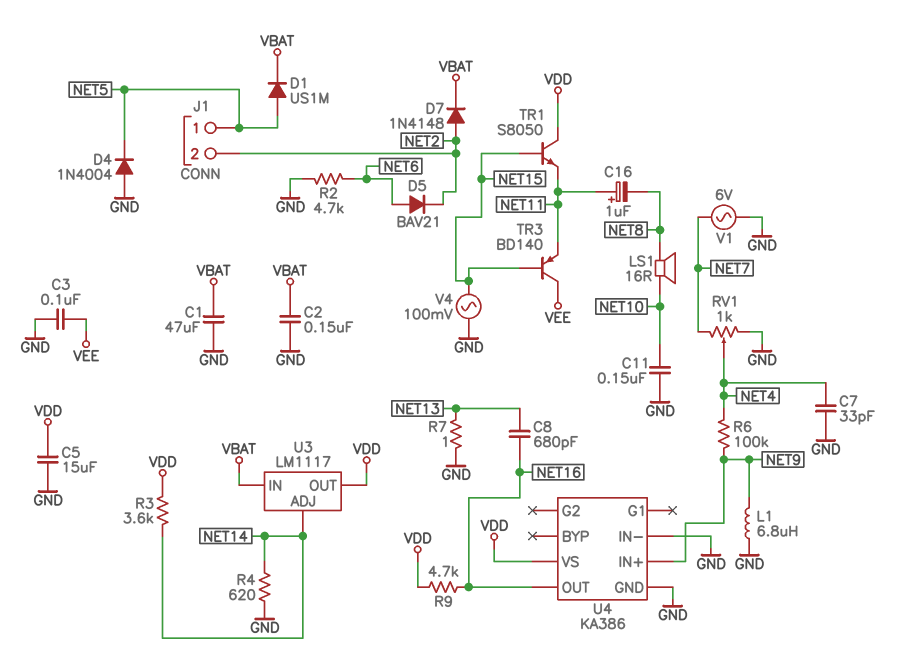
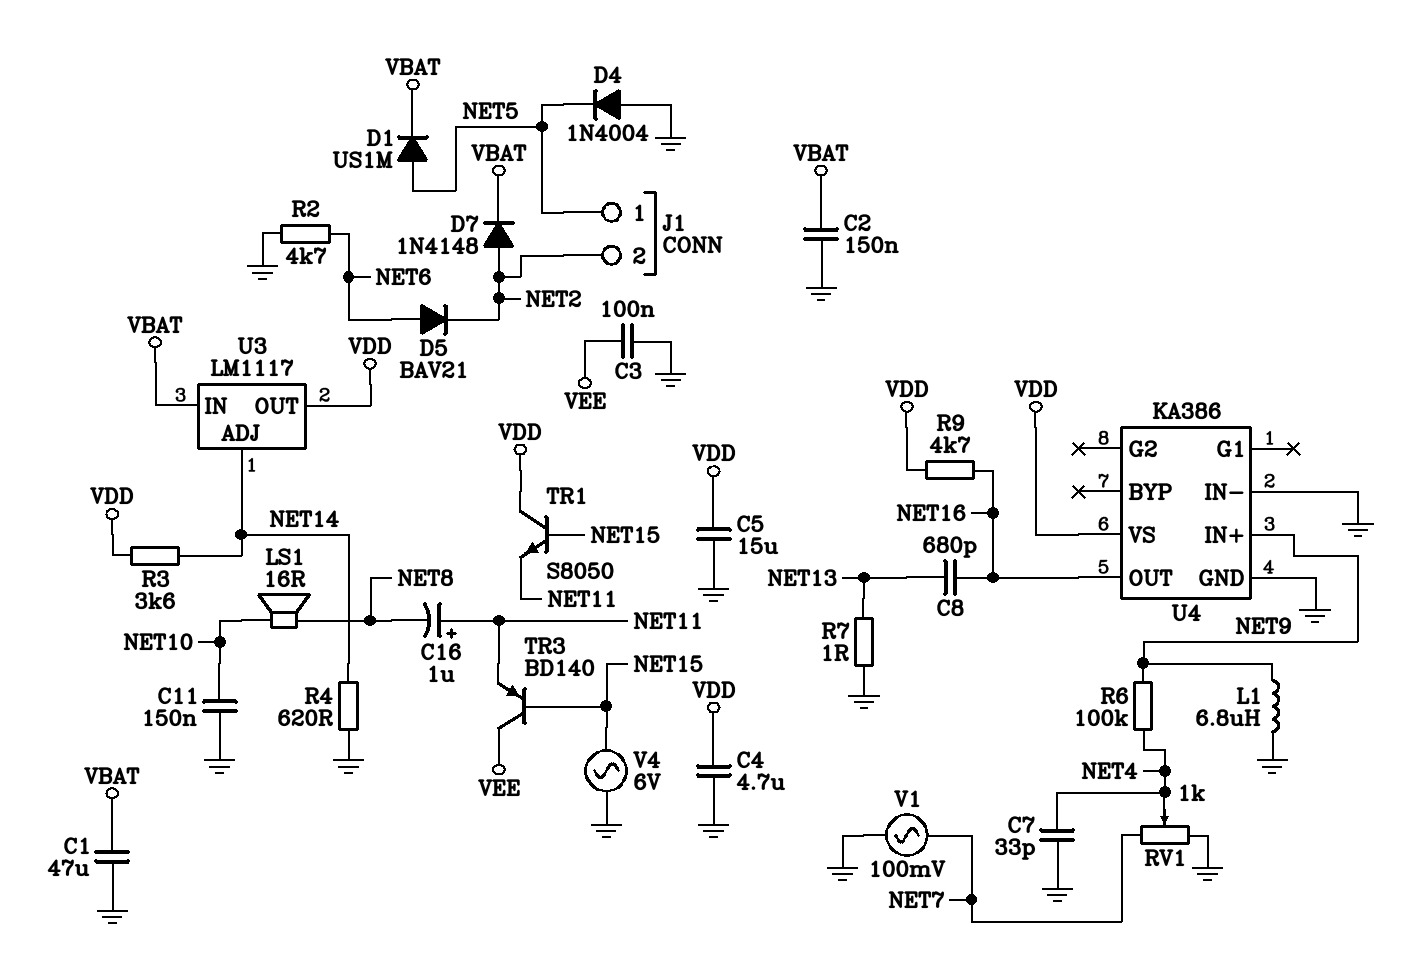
C4: none -> 4.7uF (GND, VDD)
V1: AC 6V (GND, NET7) -> AC 100mV (GND, NET7)
V4: AC 100mV (GND, NET15) -> AC 6V (GND, NET15)

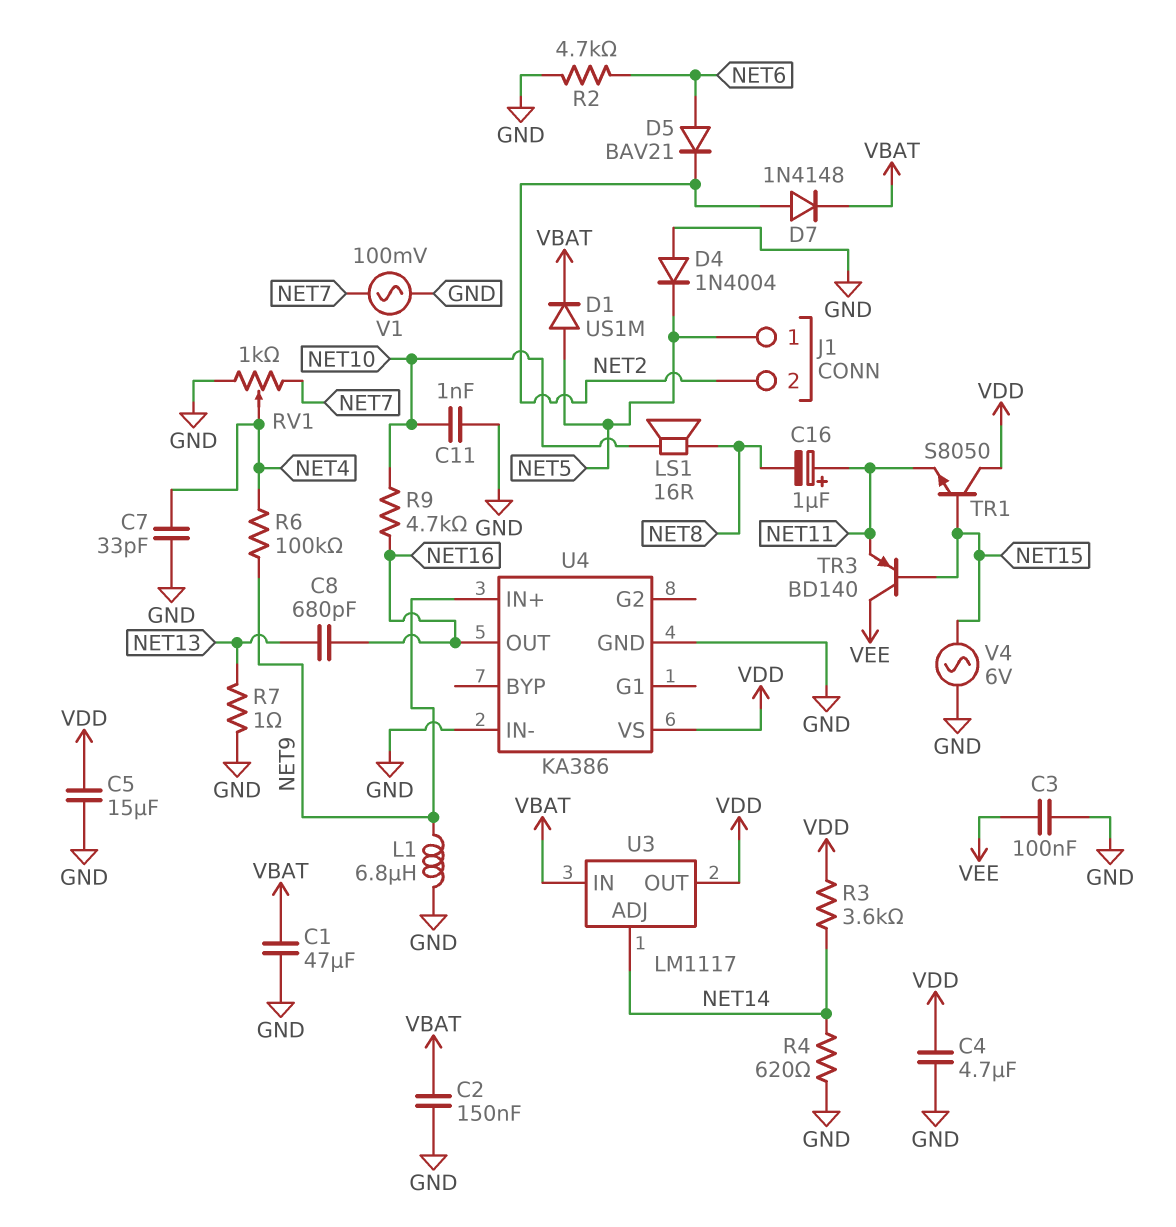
C11: 150nF (GND, NET10) -> 1nF (GND, NET10)
R9: 4.7k (NET16, VDD) -> 4.7k (NET10, NET16)

